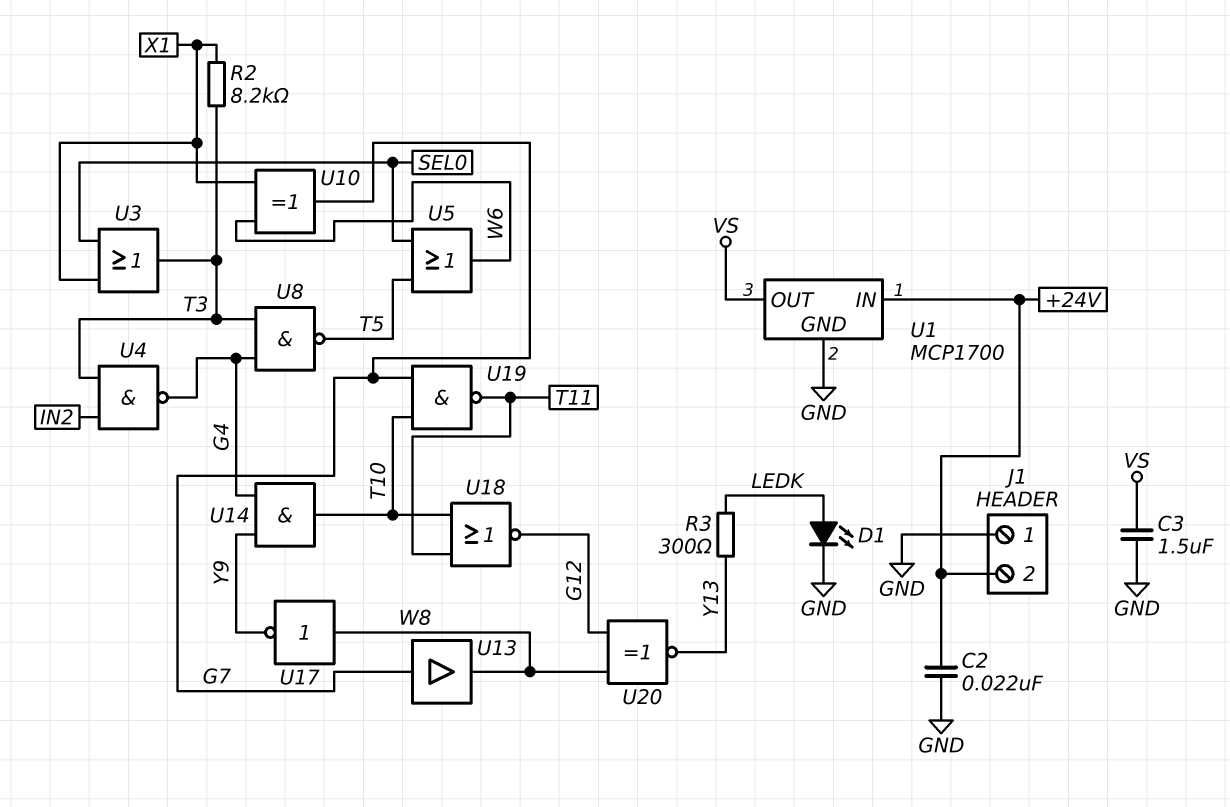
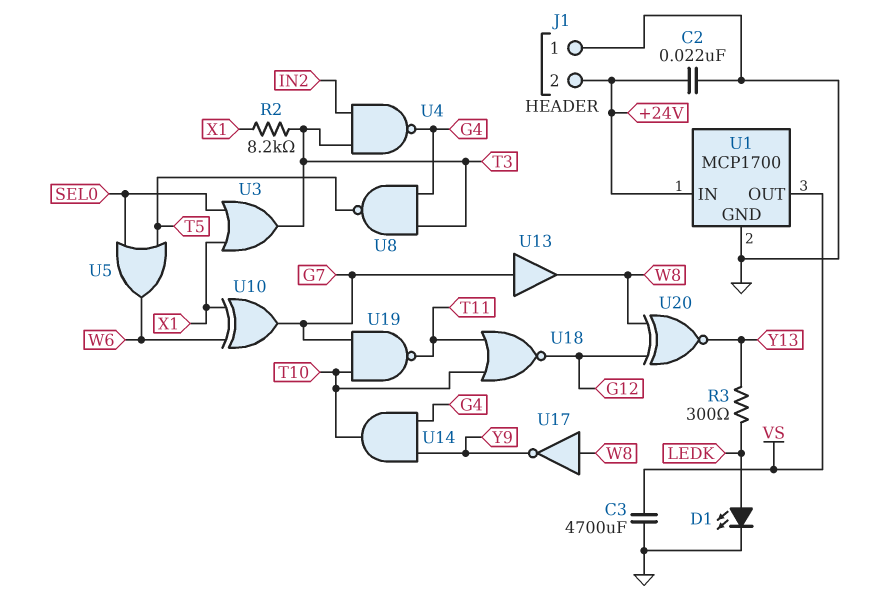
C3: 1.5uF (GND, VS) -> 4700uF (GND, VS)

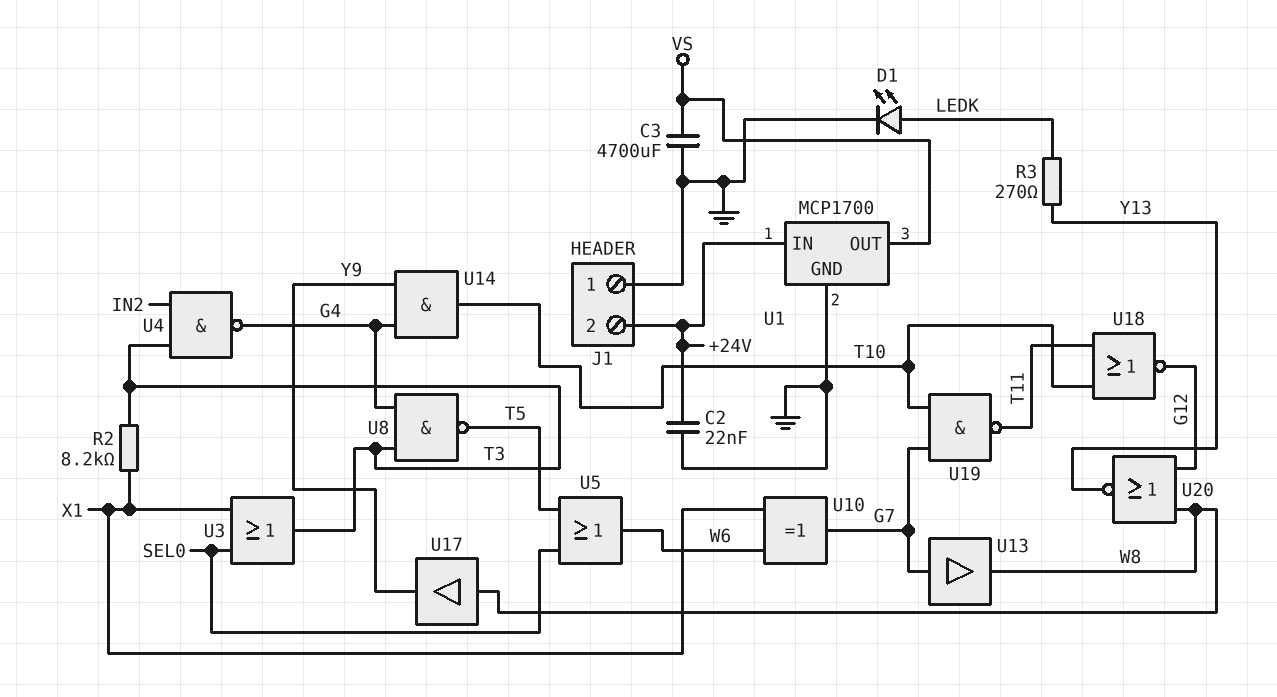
R3: 300 (LEDK, Y13) -> 270 (LEDK, Y13)
U17: NOT (in W8, out Y9) -> buffer (in W8, out Y9)
U20: XNOR (in G12, in W8, out Y13) -> NOR (in G12, in W8, out Y13)

